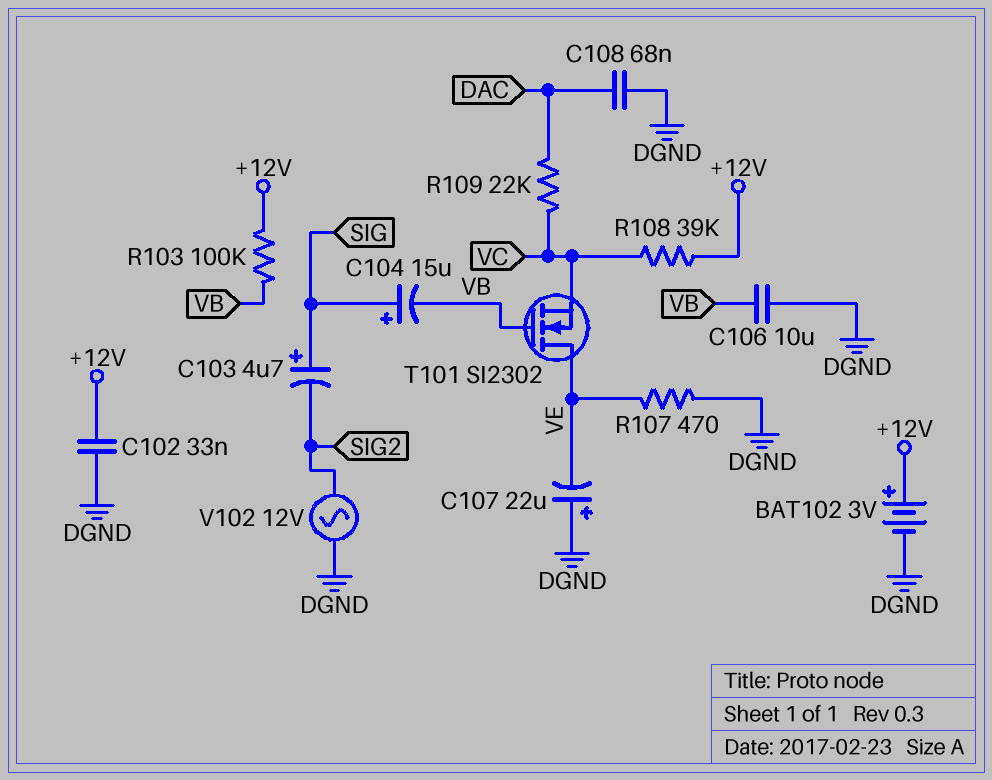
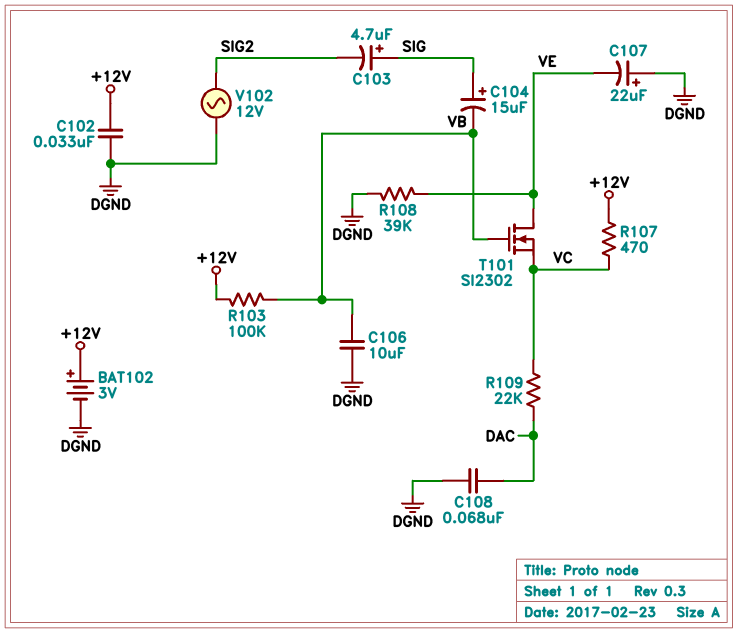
R107: 470 (DGND, VE) -> 470 (+12V, VC)
R108: 39k (+12V, VC) -> 39k (DGND, VE)

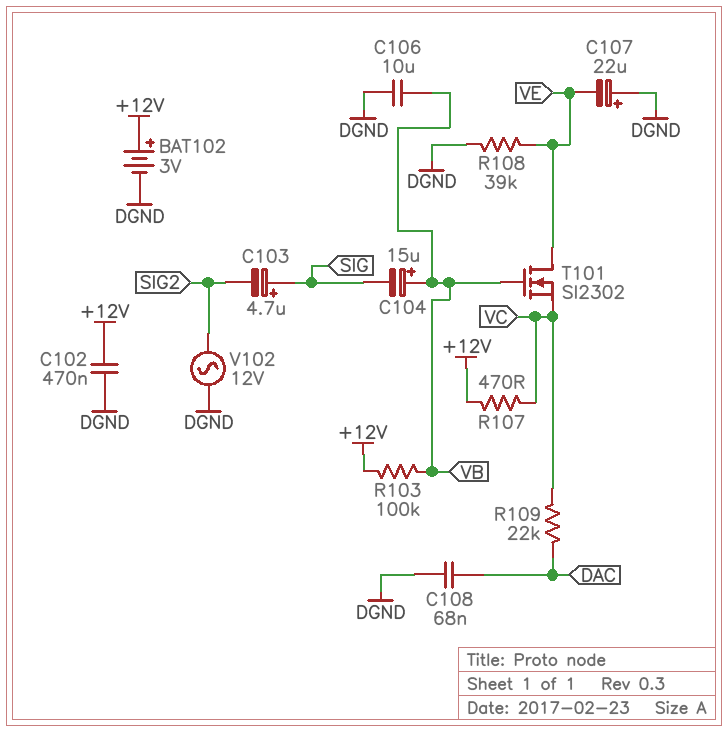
C102: 33nF (+12V, DGND) -> 470nF (+12V, DGND)
C104: 15uF (plus SIG, minus VB) -> 15uF (plus VB, minus SIG)

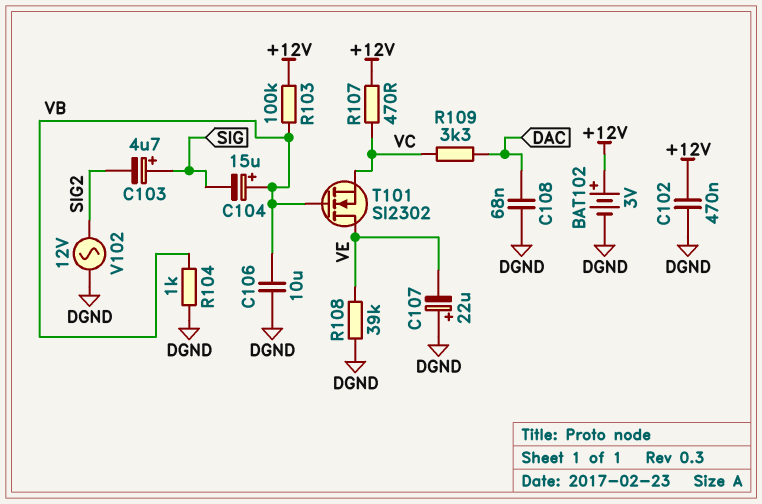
R104: none -> 1k (DGND, VB)
R109: 22k (DAC, VC) -> 3.3k (DAC, VC)

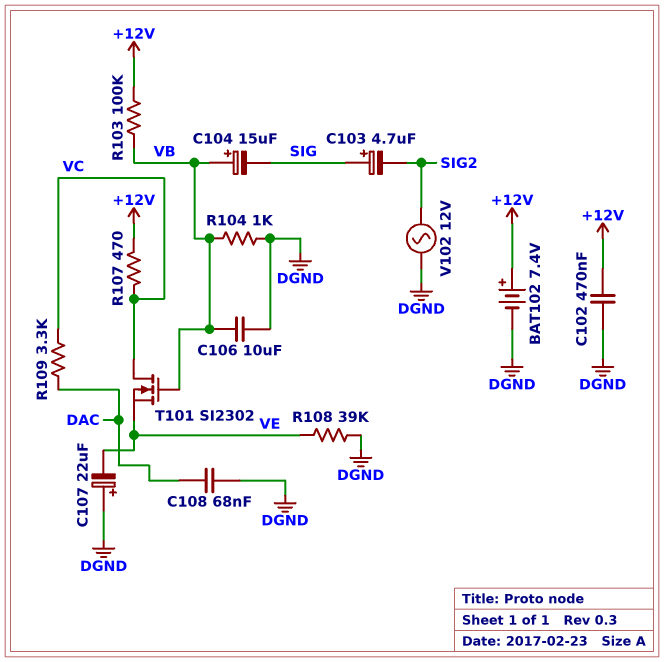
BAT102: 3V (plus +12V, minus DGND) -> 7.4V (plus +12V, minus DGND)
T101: NMOS SI2302 (G VB, D VE, S VC) -> NMOS SI2302 (G VB, D VC, S VE)

